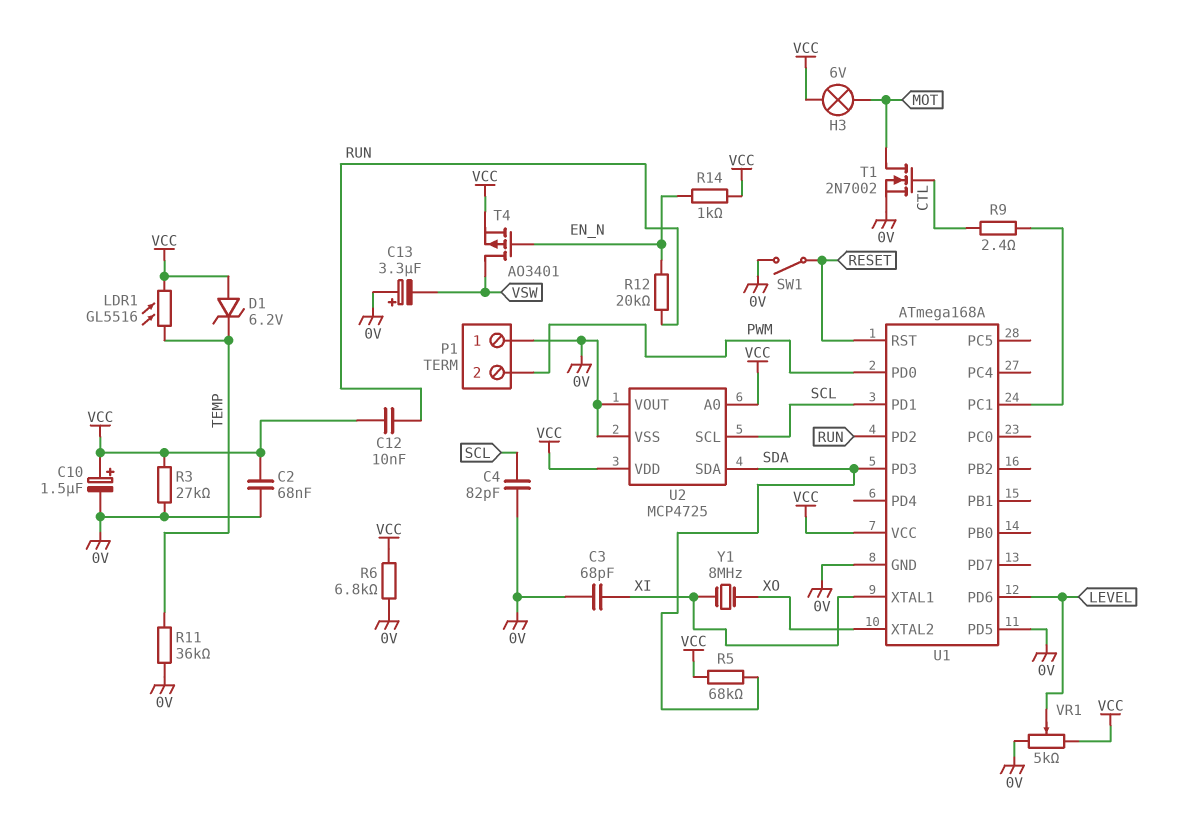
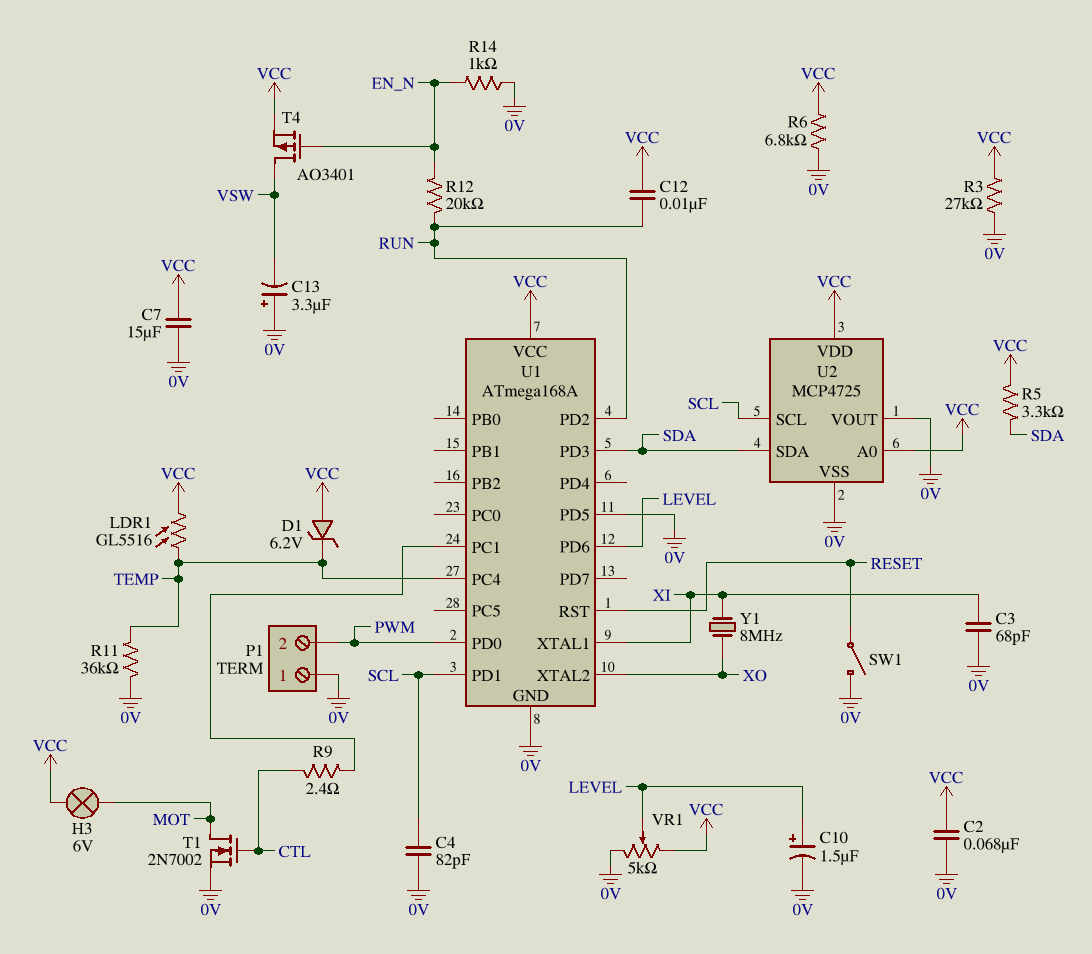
C7: none -> 15uF (0V, VCC)
C10: 1.5uF (plus VCC, minus 0V) -> 1.5uF (plus LEVEL, minus 0V)
R5: 68k (SDA, VCC) -> 3.3k (SDA, VCC)
R14: 1k (EN_N, VCC) -> 1k (0V, EN_N)
U1 pin PC4: none -> TEMP

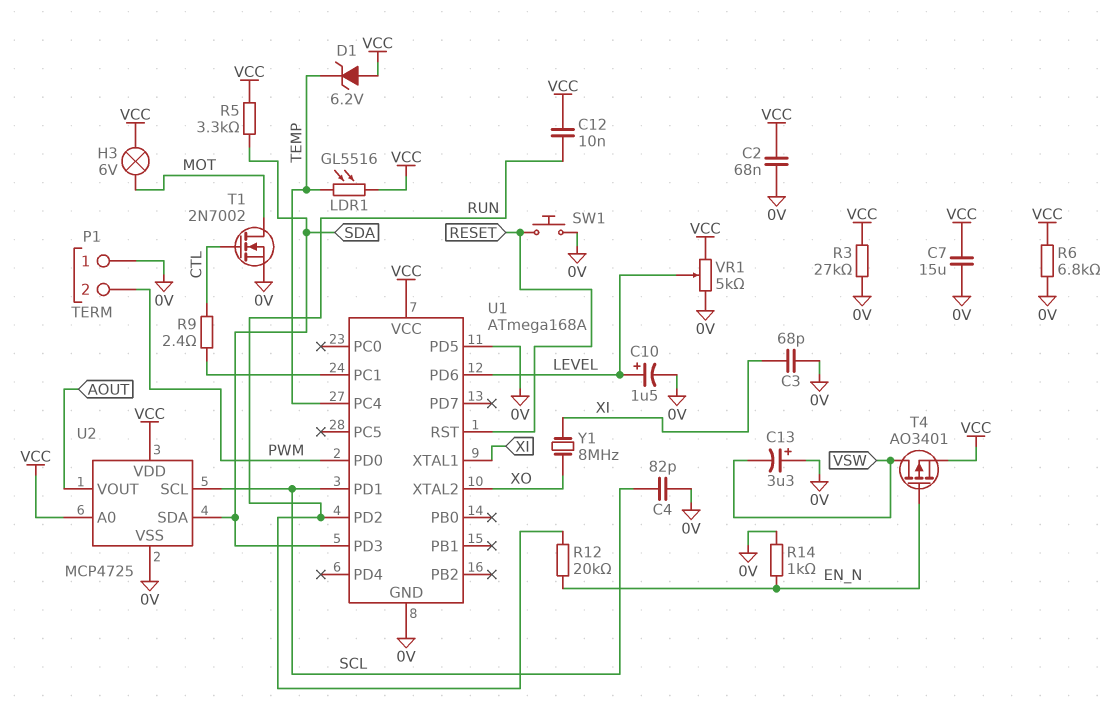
R11: 36k (0V, TEMP) -> none
SW1: switch (0V, RESET) -> button (0V, RESET)
U2 pin VOUT: 0V -> AOUT

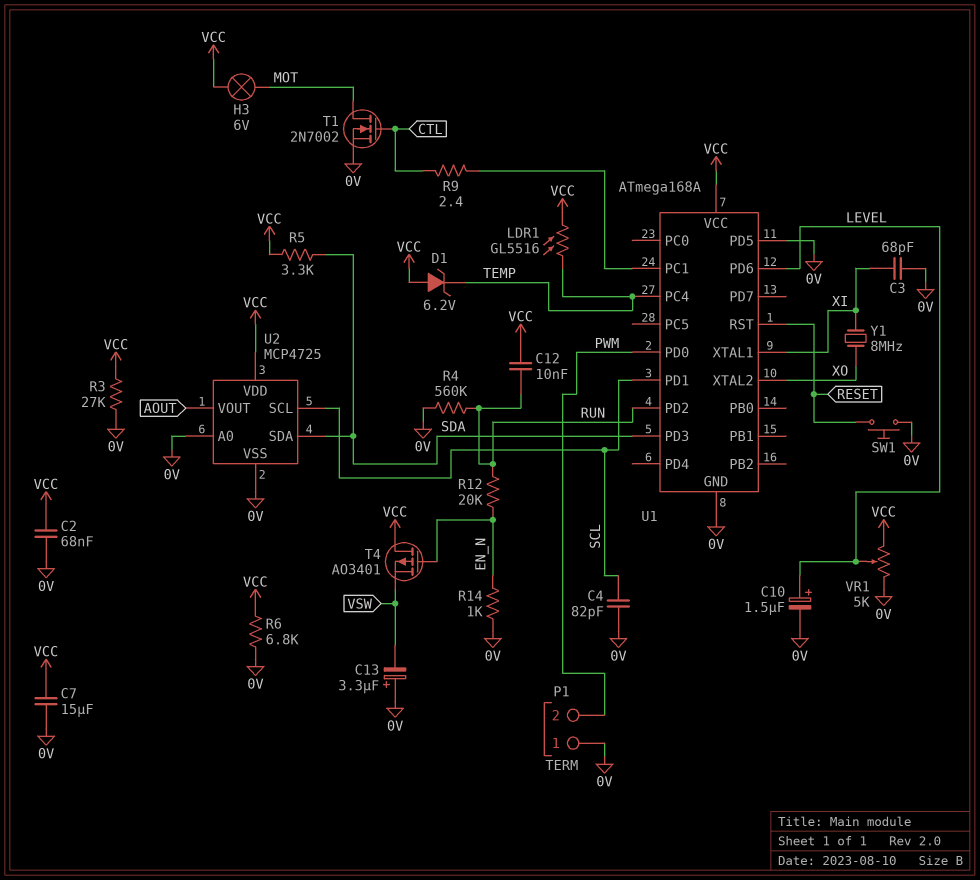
R4: none -> 560k (0V, RUN)
T4: PMOS AO3401 (G EN_N, D VSW, S VCC) -> PMOS AO3401 (G EN_N, D VCC, S VSW)
U2 pin A0: VCC -> 0V

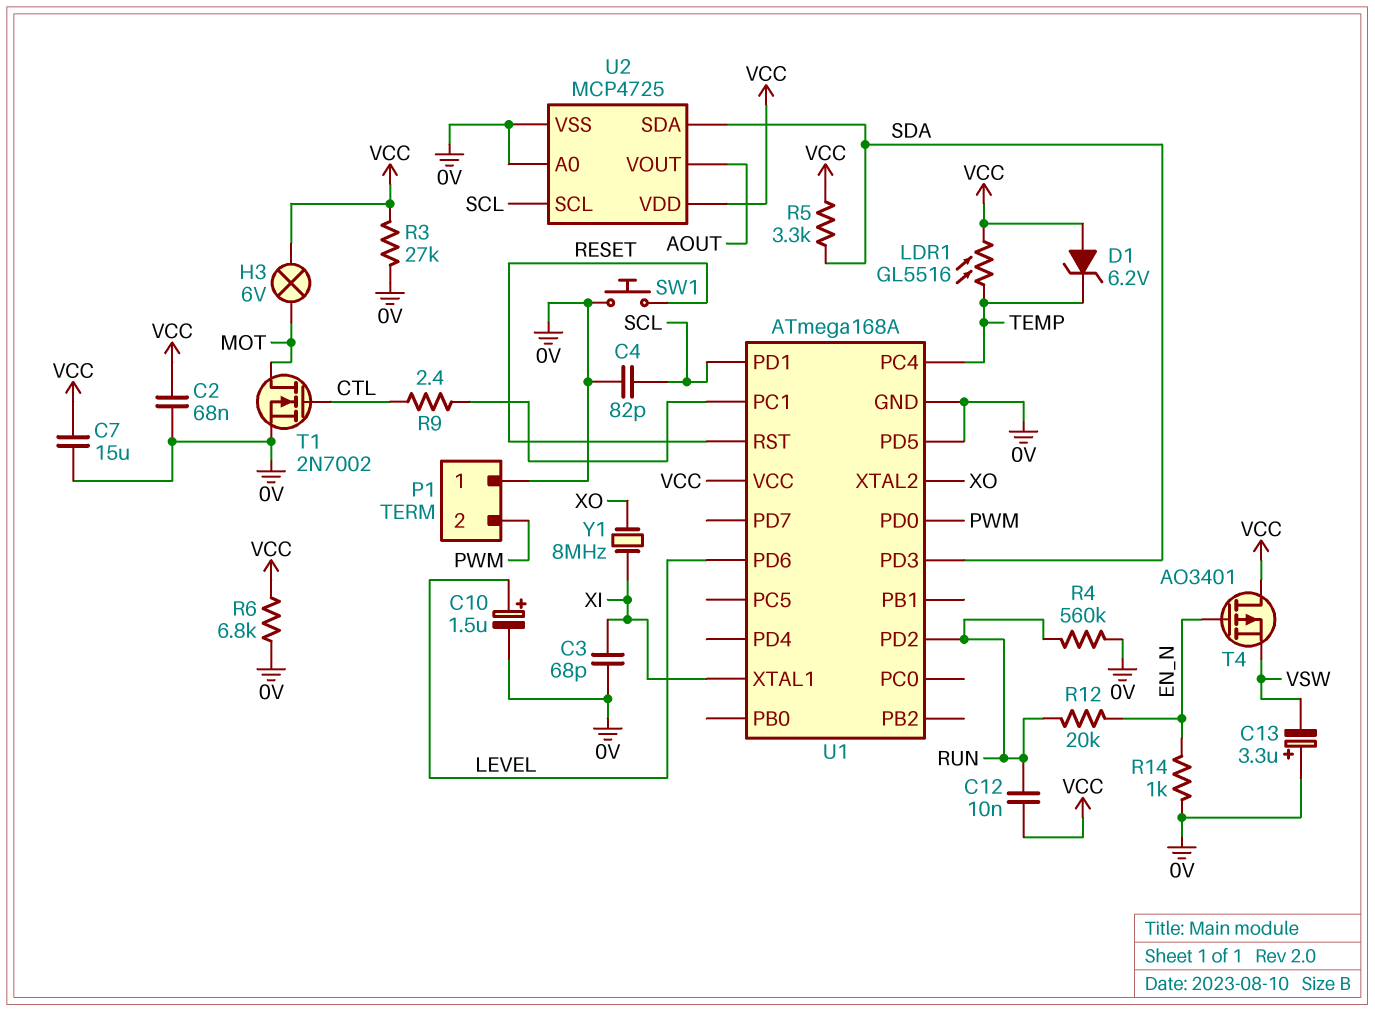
VR1: 5k (0V, VCC, wiper LEVEL) -> none

